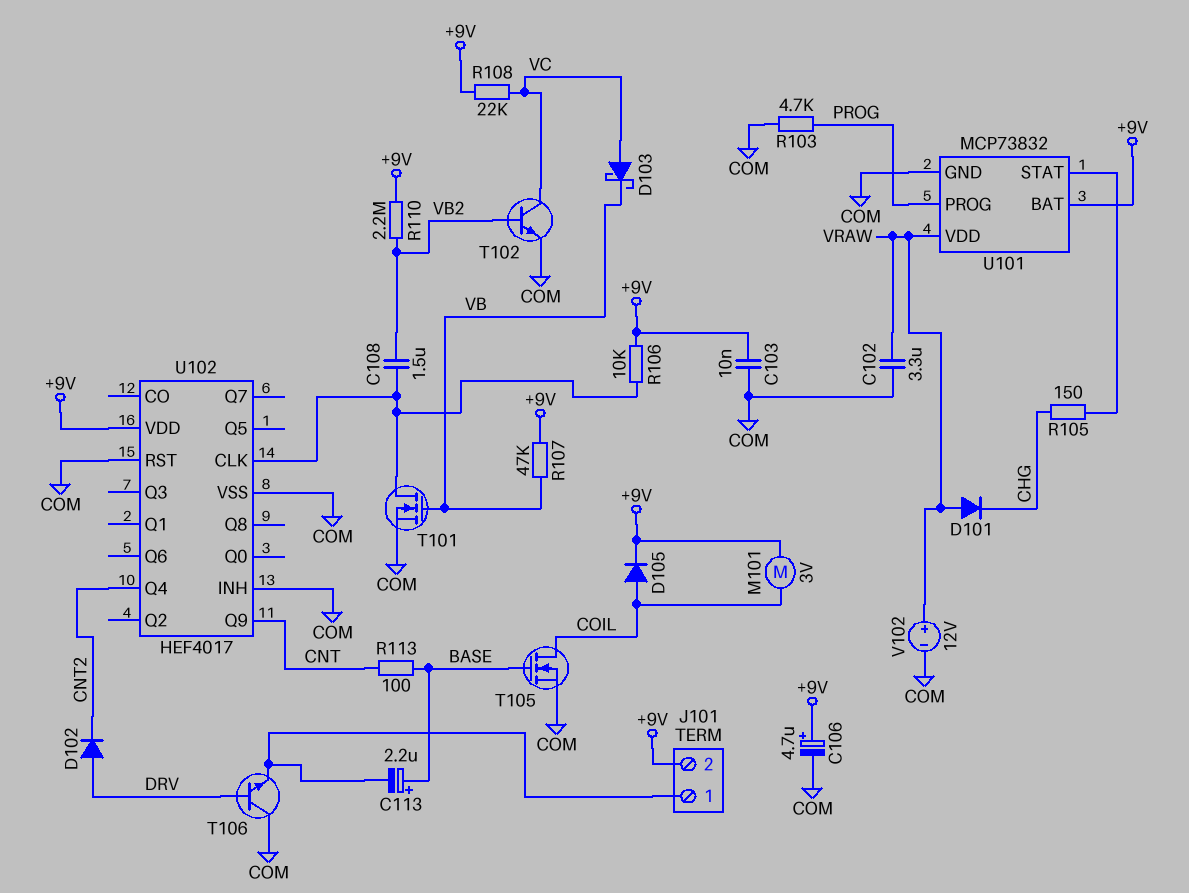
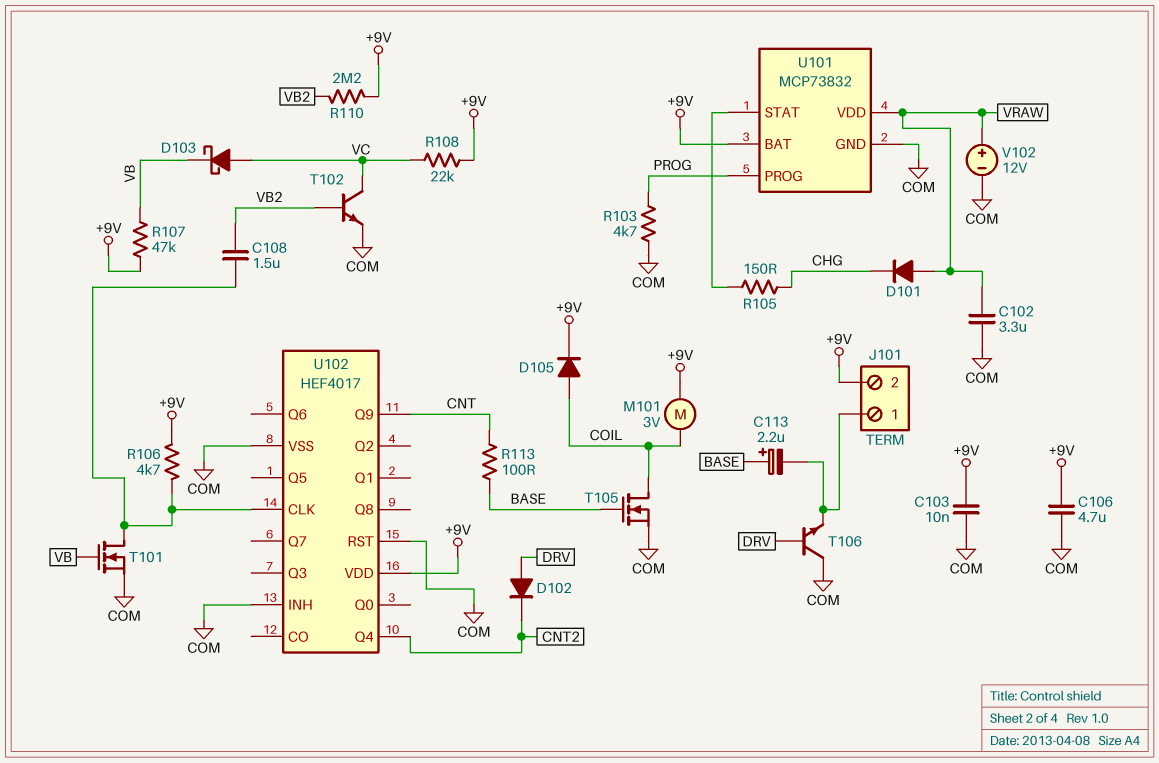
C106: 4.7uF (plus +9V, minus COM) -> 4.7uF (+9V, COM)
R106: 10k (+9V, U102/CLK) -> 4.7k (+9V, U102/CLK)

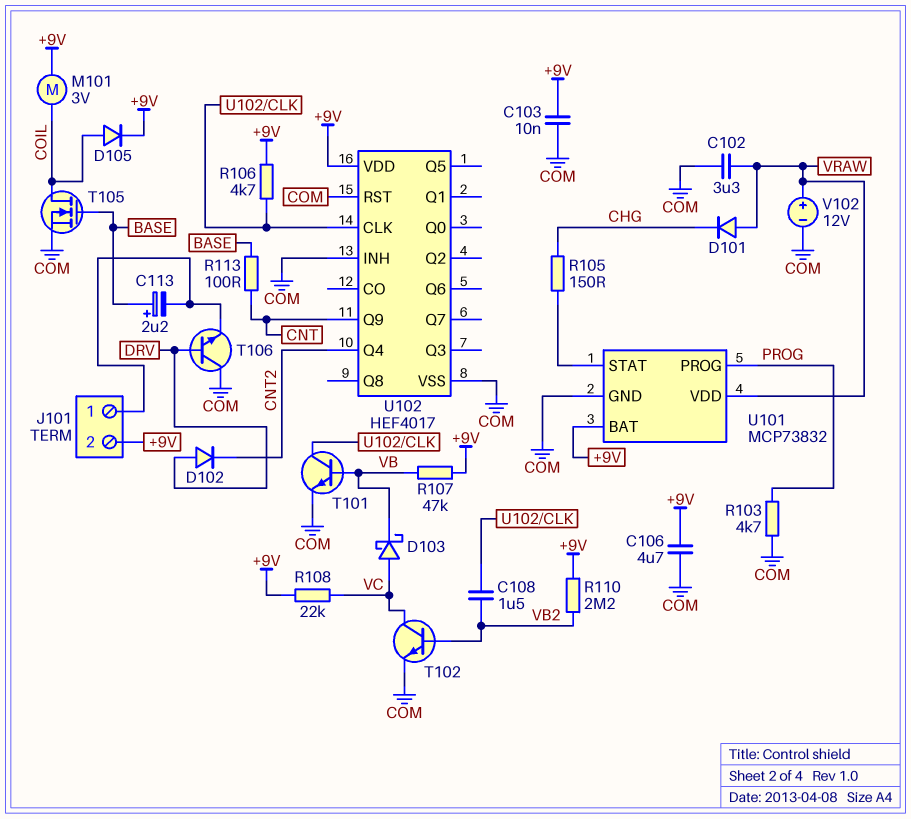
T101: NMOS (G VB, D U102/CLK, S COM) -> NPN (B VB, C U102/CLK, E COM)

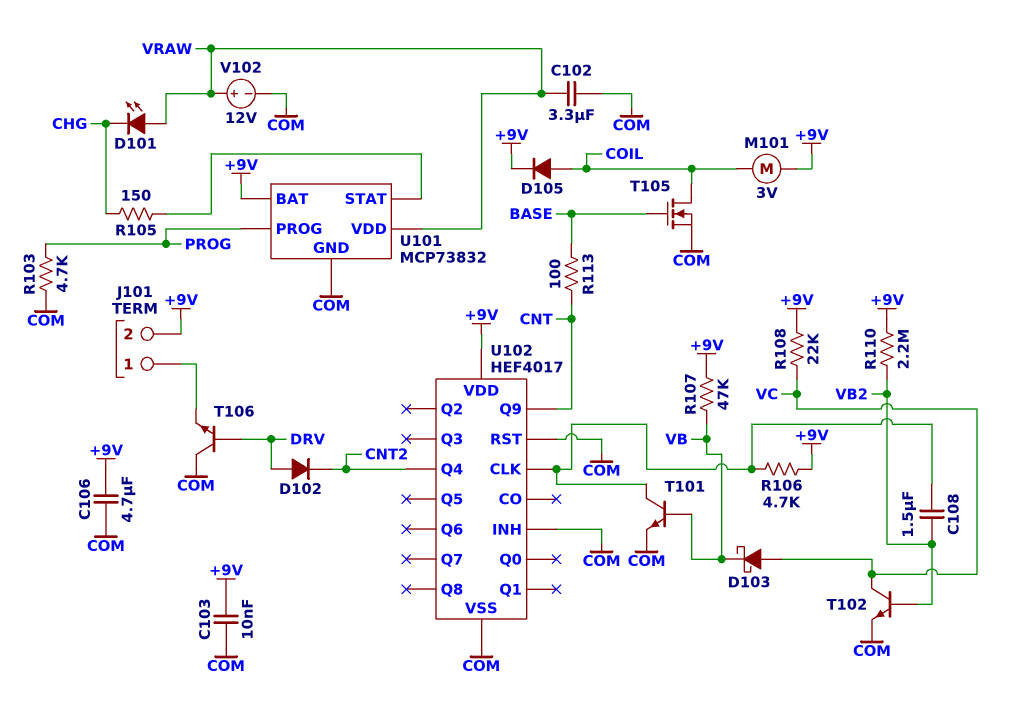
C113: 2.2uF (plus BASE, minus J101/1) -> none
D101: diode (A VRAW, K CHG) -> LED (A VRAW, K CHG)

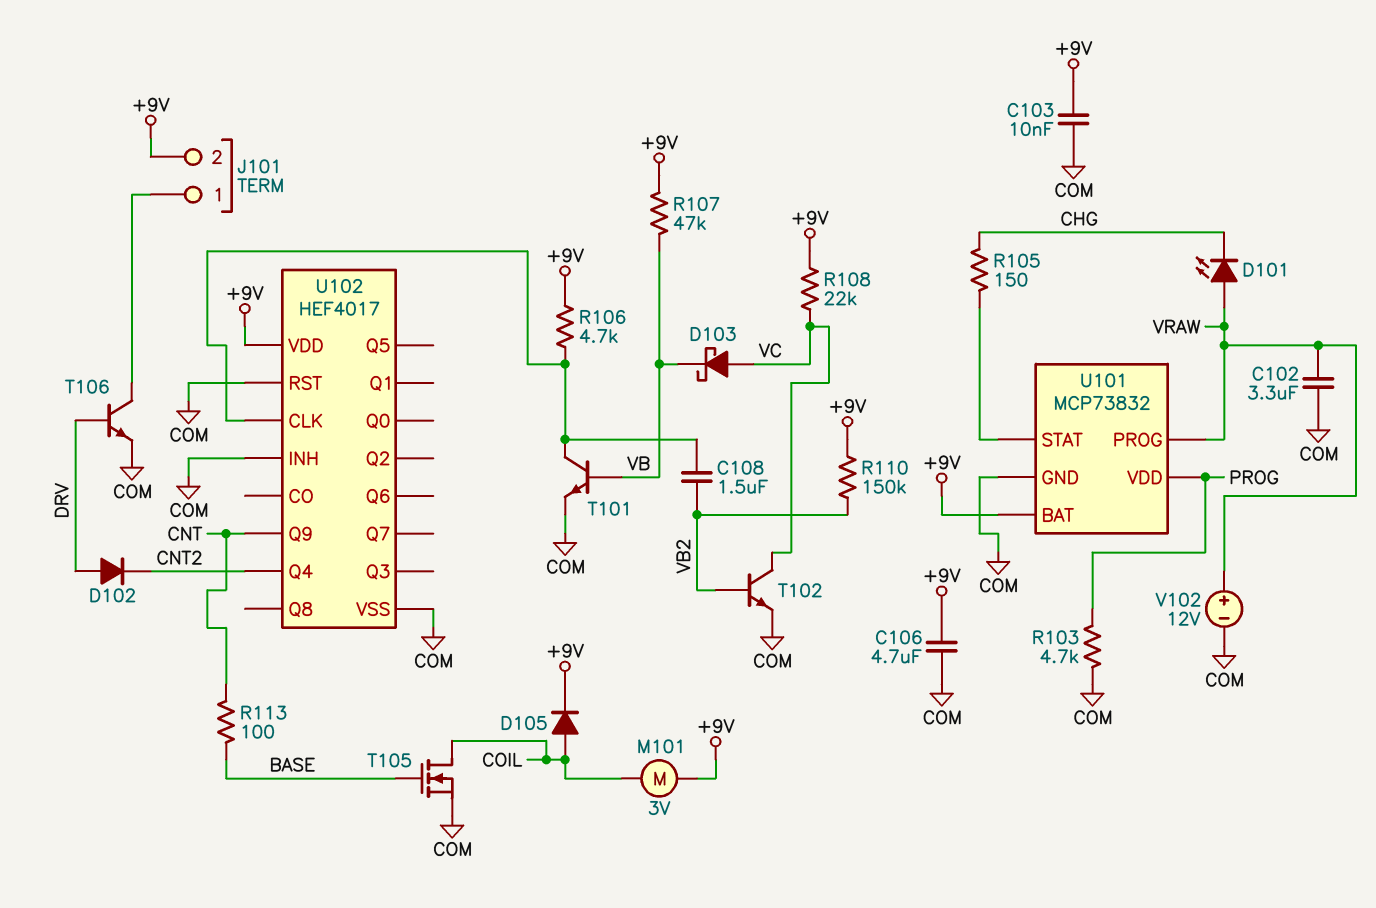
R110: 2.2M (+9V, VB2) -> 150k (+9V, VB2)
T106: NPN (B DRV, C COM, E J101/1) -> NPN (B DRV, C J101/1, E COM)
U101 pin PROG: PROG -> VRAW
U101 pin VDD: VRAW -> PROG

